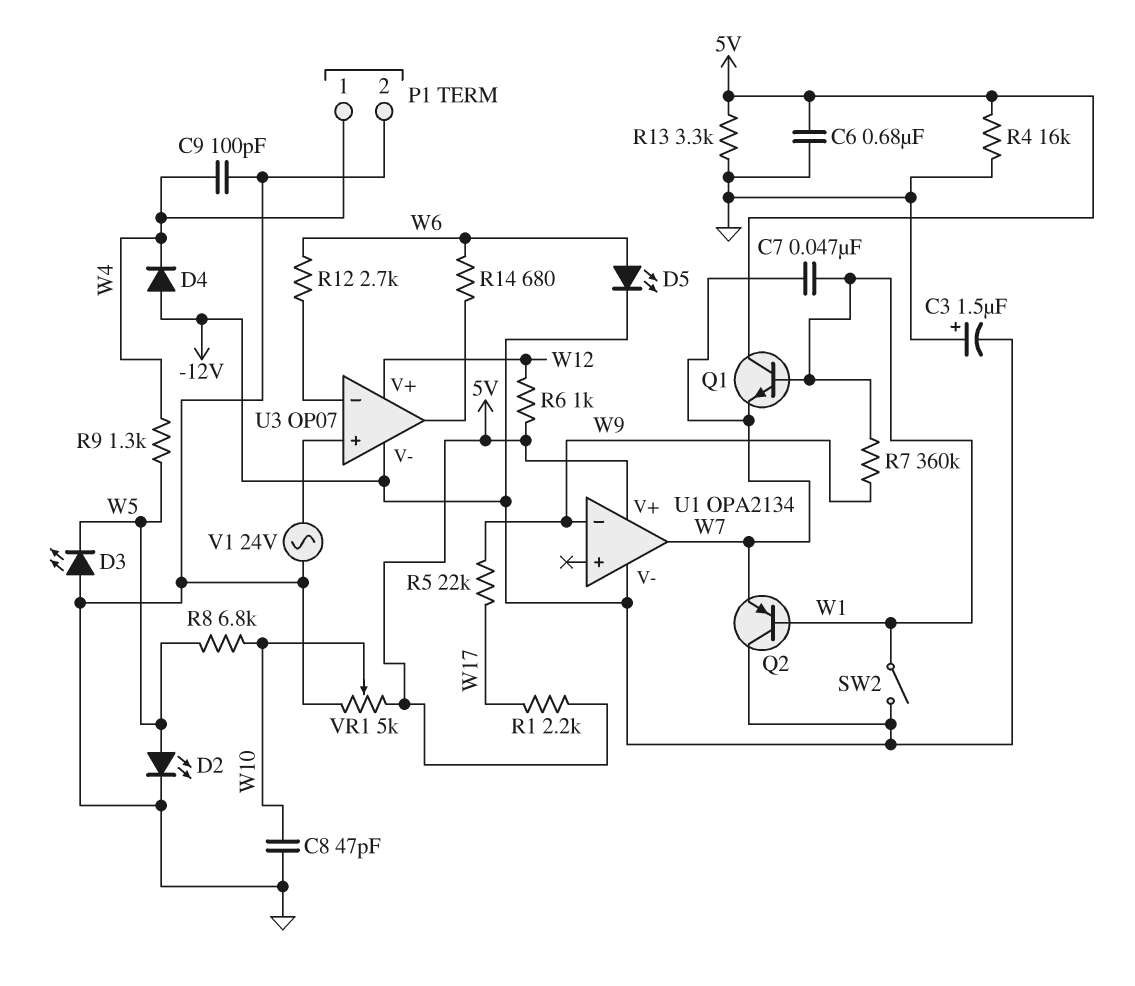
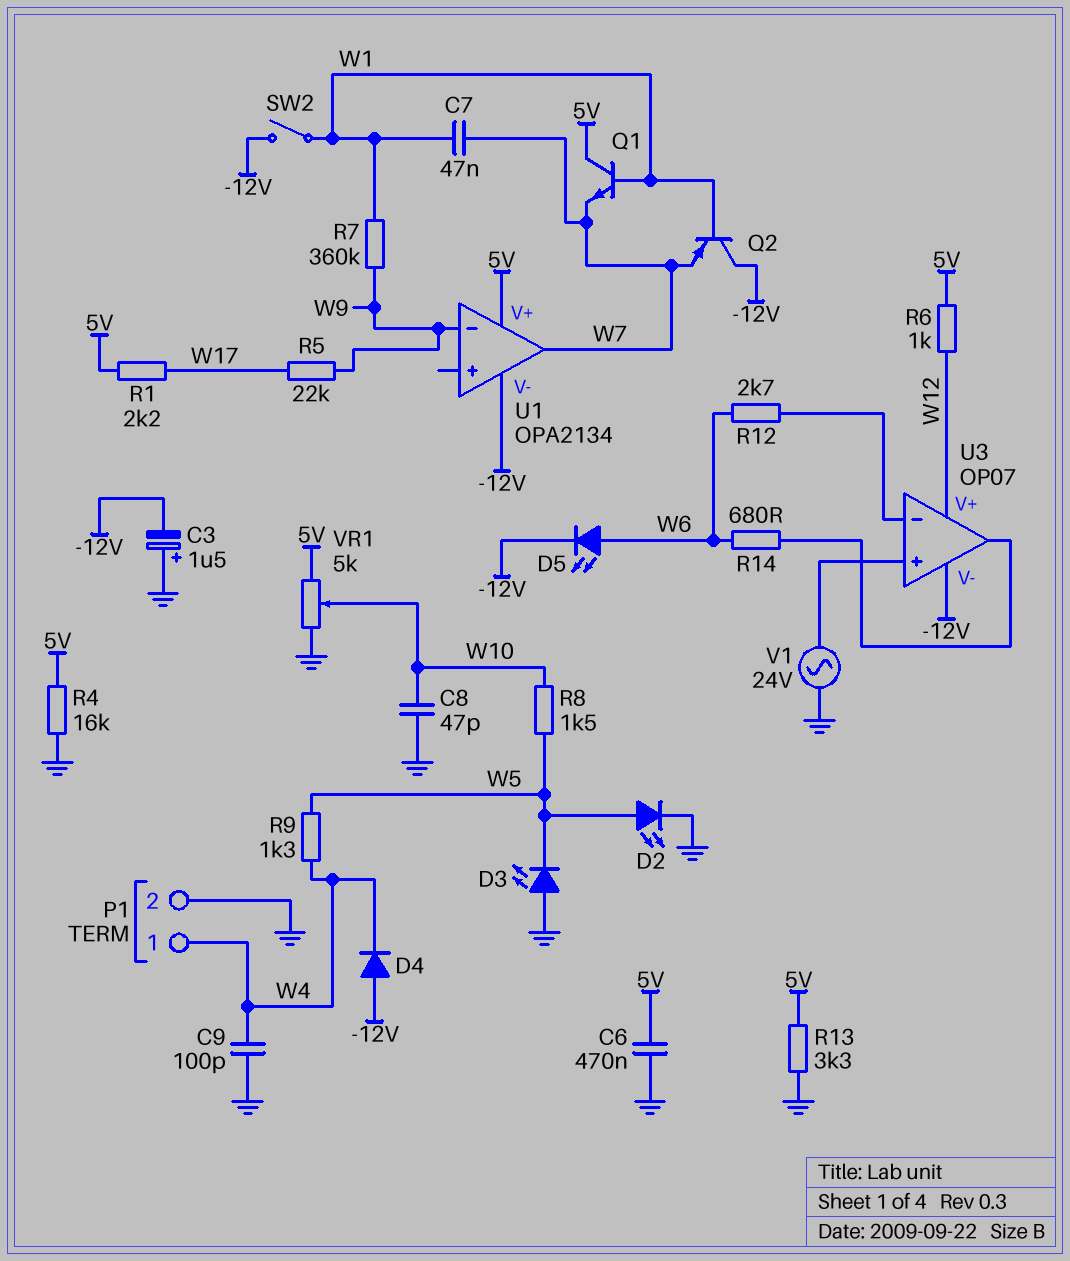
C6: 680nF (5V, GND) -> 470nF (5V, GND)
R8: 6.8k (W5, W10) -> 1.5k (W5, W10)

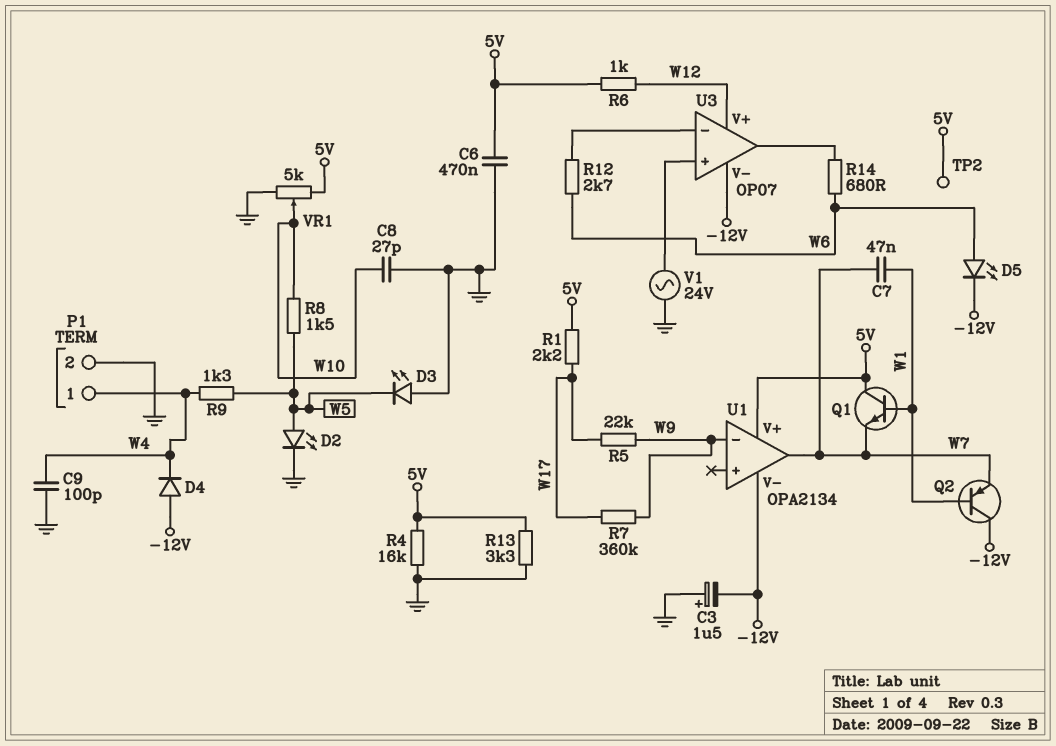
C8: 47pF (GND, W10) -> 27pF (GND, W10)
R7: 360k (W1, W9) -> 360k (W9, W17)
SW2: switch (-12V, W1) -> none
TP2: none -> test point (5V)

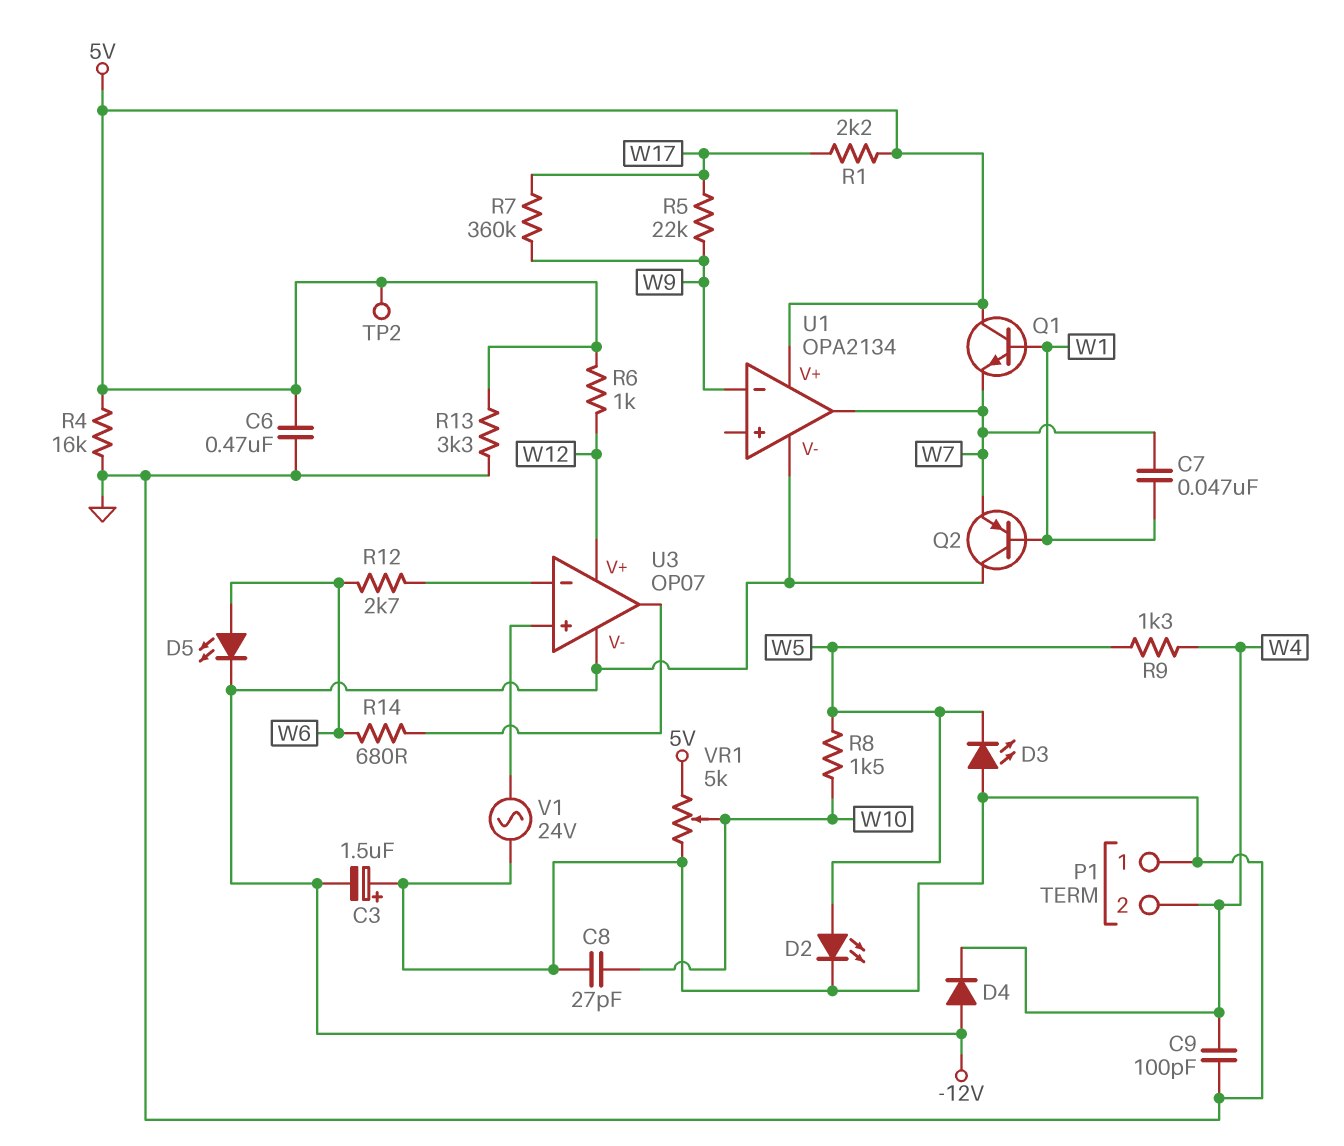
P1 pin 1: W4 -> GND
P1 pin 2: GND -> W4

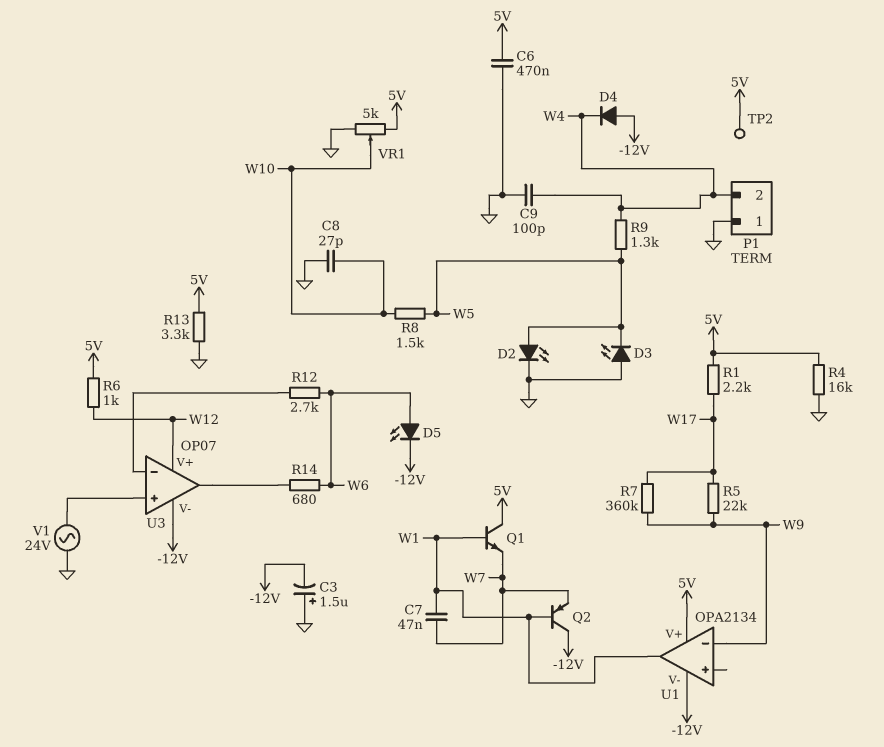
U1 pin out: W7 -> W1

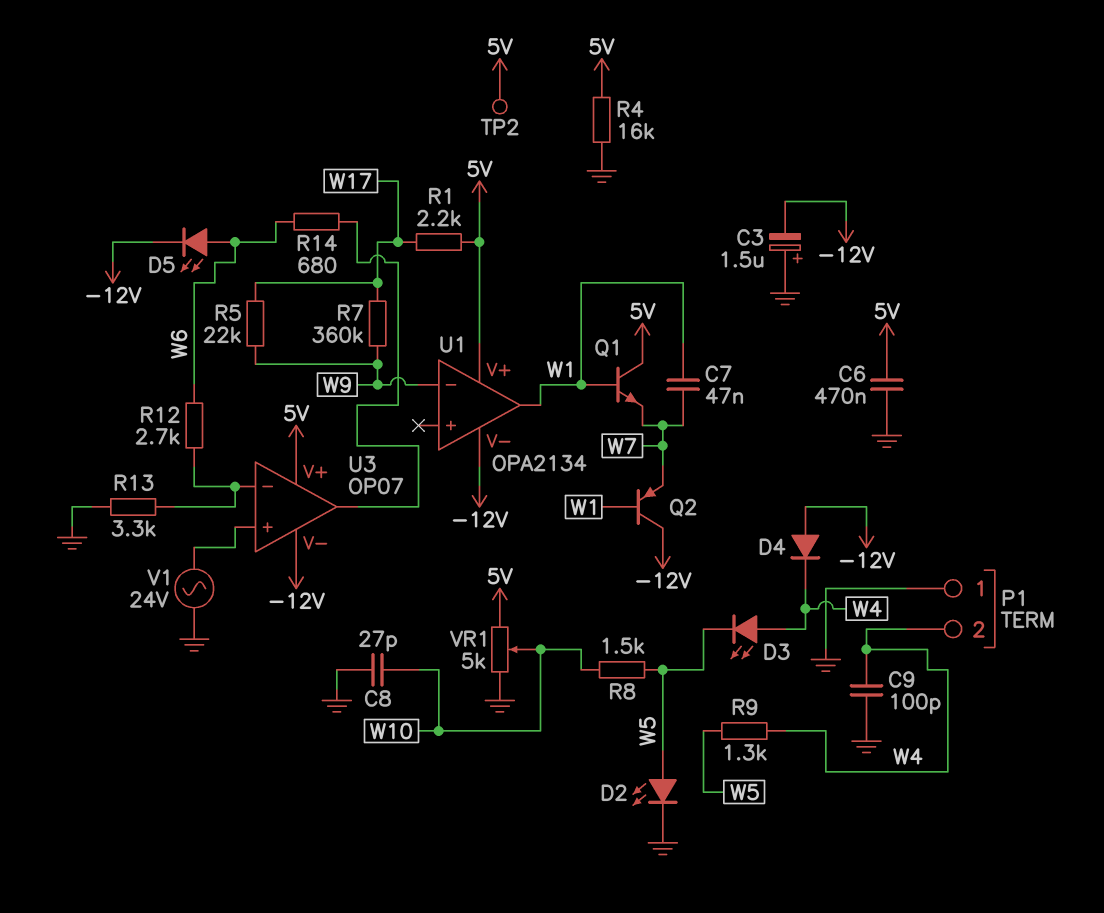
D3: LED (A GND, K W5) -> LED (A W4, K W5)
R6: 1k (5V, W12) -> none
R13: 3.3k (5V, GND) -> 3.3k (GND, U3/in-)
U3 pin V+: W12 -> 5V

